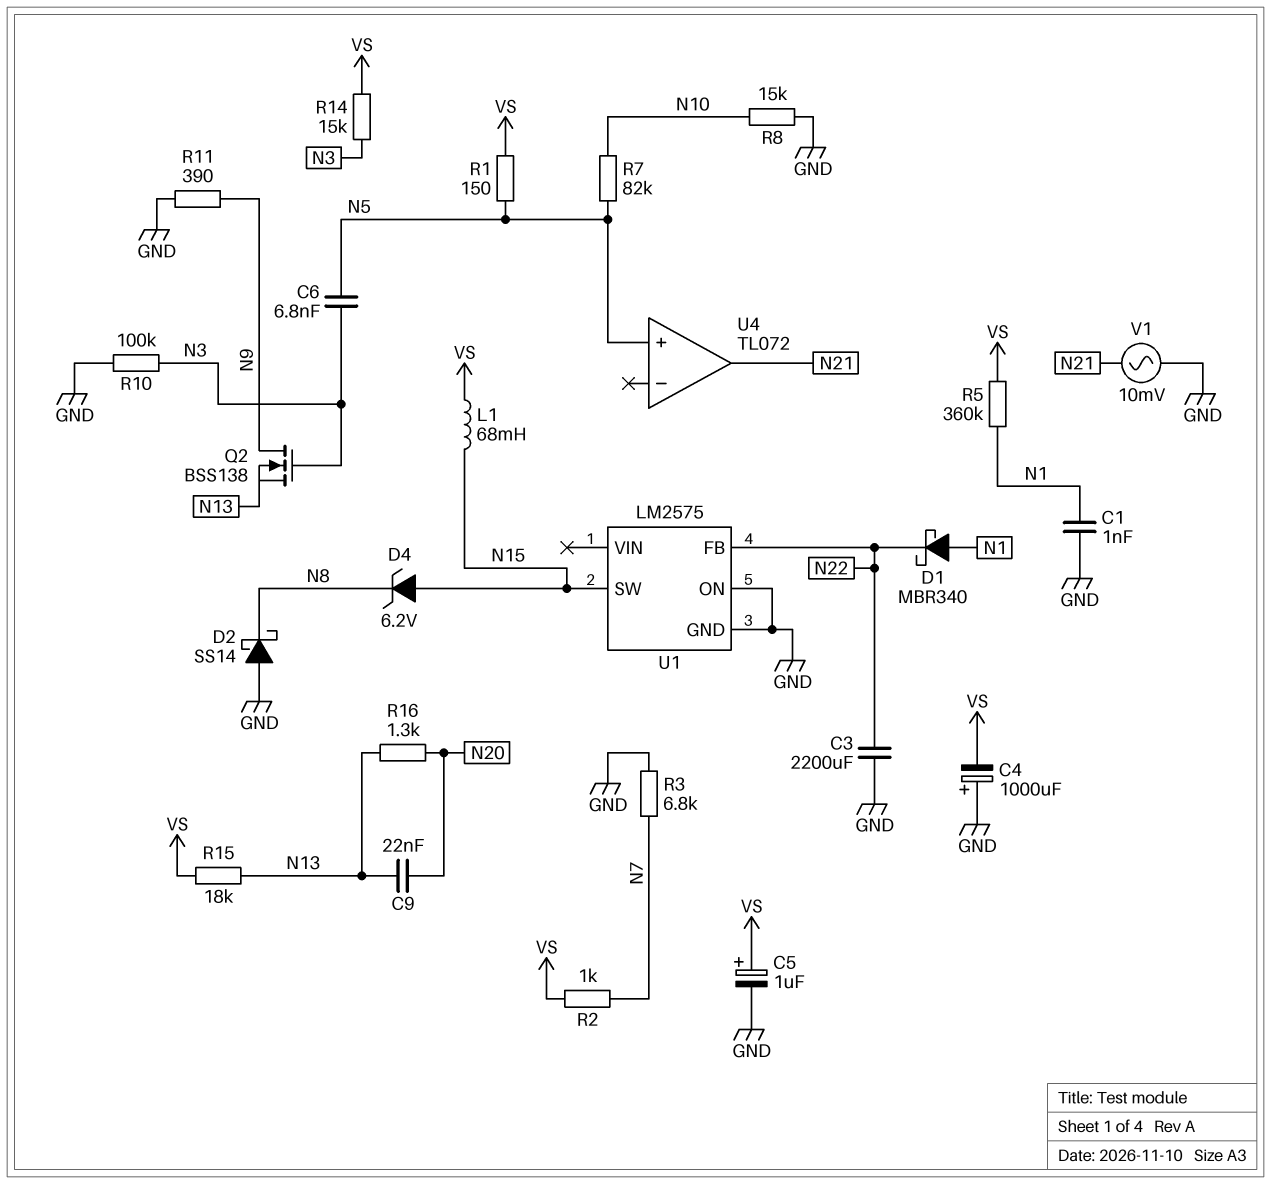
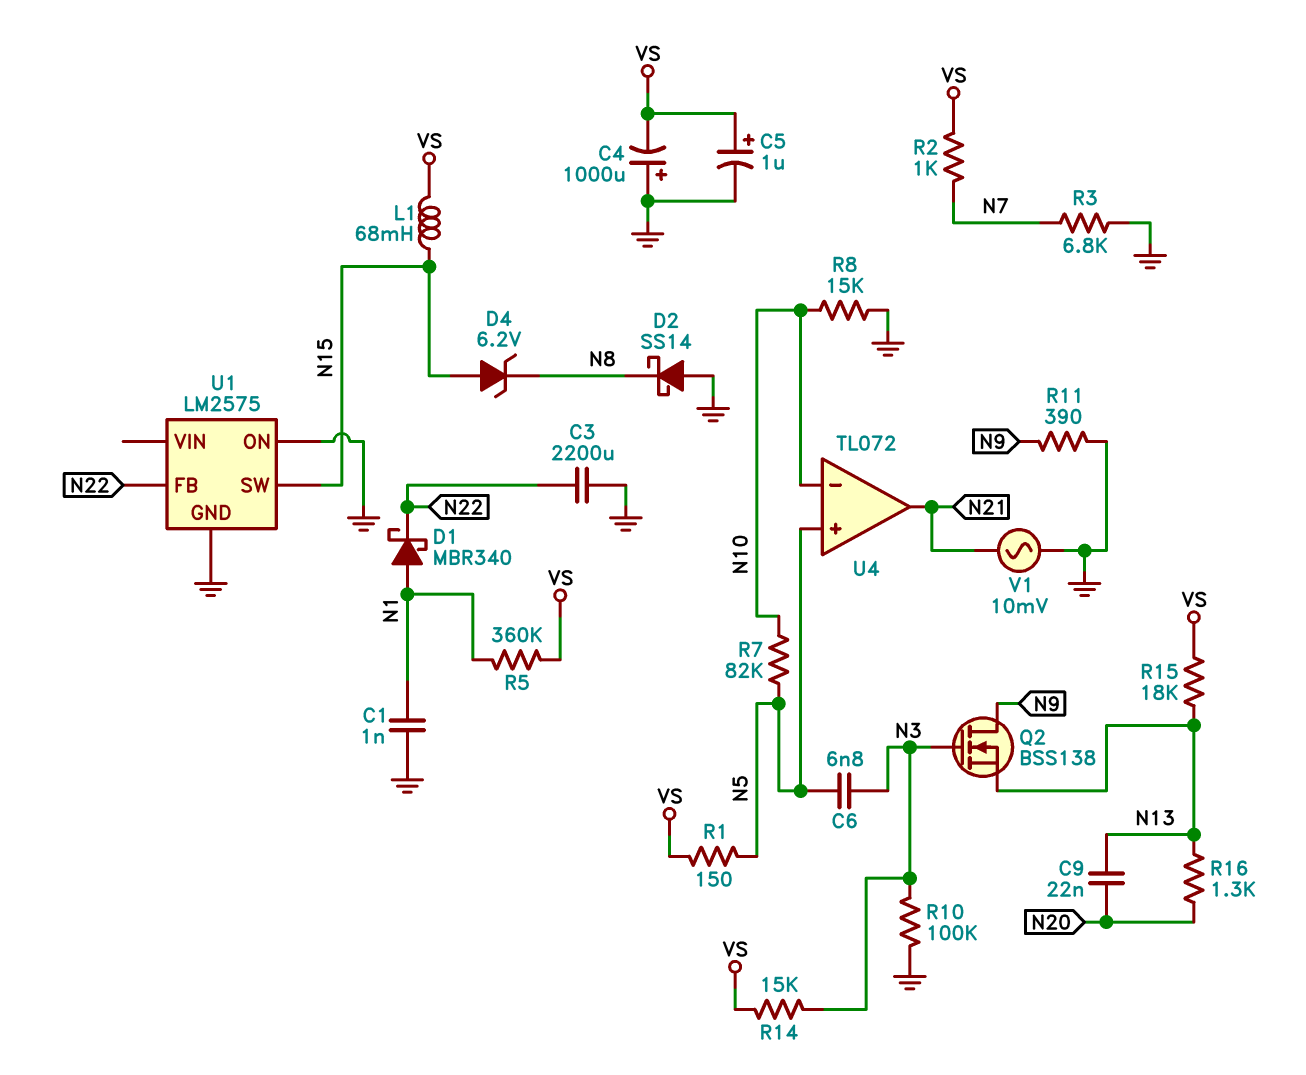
U4 pin in-: none -> N10

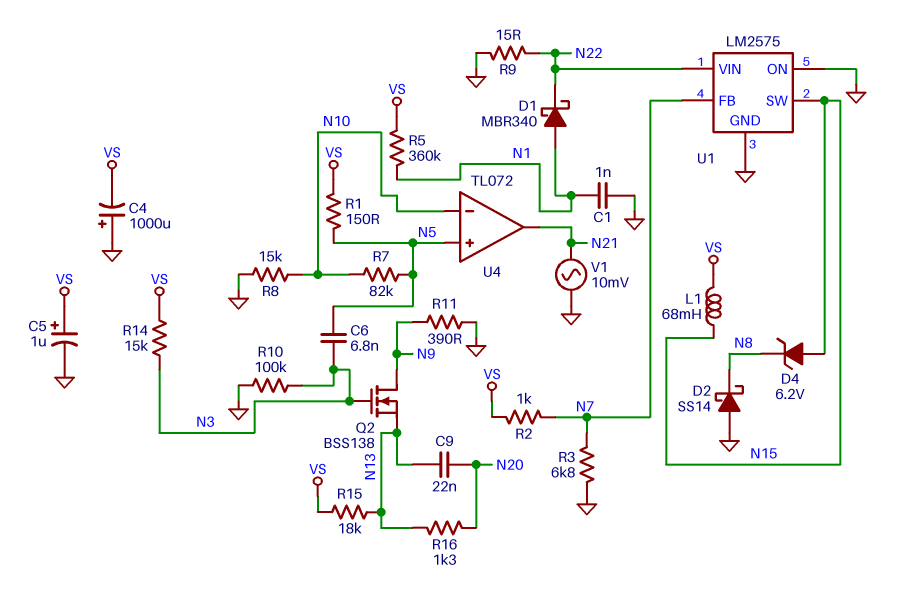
C3: 2200uF (GND, N22) -> none
R9: none -> 15 (GND, N22)
U1 pin FB: N22 -> N7
U1 pin VIN: none -> N22

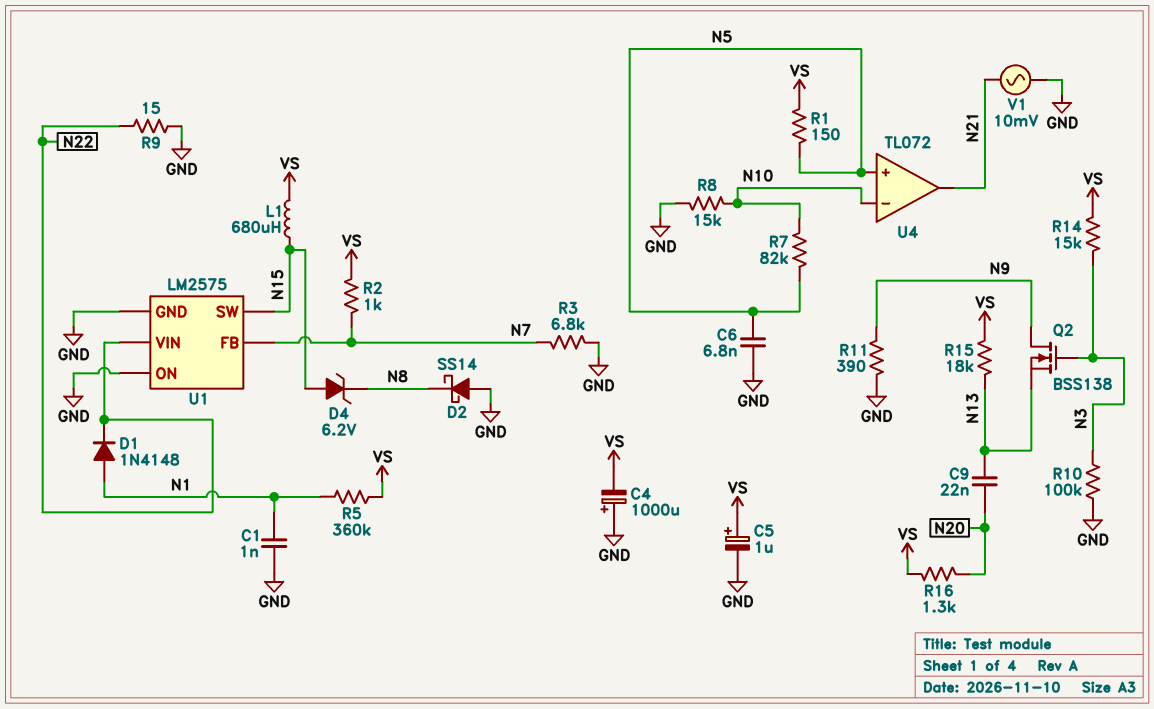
C6: 6.8nF (N3, N5) -> 6.8nF (GND, N5)
D1: schottky MBR340 (A N1, K N22) -> diode 1N4148 (A N1, K N22)
L1: 68mH (N15, VS) -> 680uH (N15, VS)
R16: 1.3k (N13, N20) -> 1.3k (N20, VS)

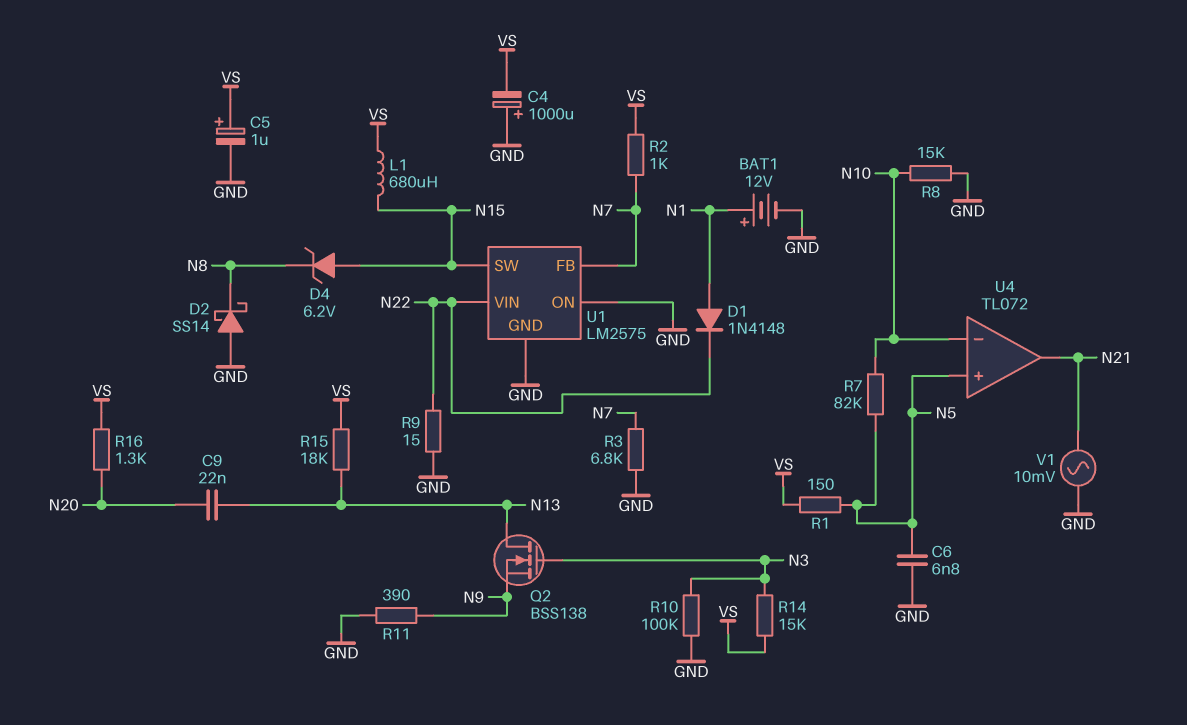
BAT1: none -> 12V (plus N1, minus GND)
C1: 1nF (GND, N1) -> none
Q2: NMOS BSS138 (G N3, D N9, S N13) -> NMOS BSS138 (G N3, D N13, S N9)
R5: 360k (N1, VS) -> none

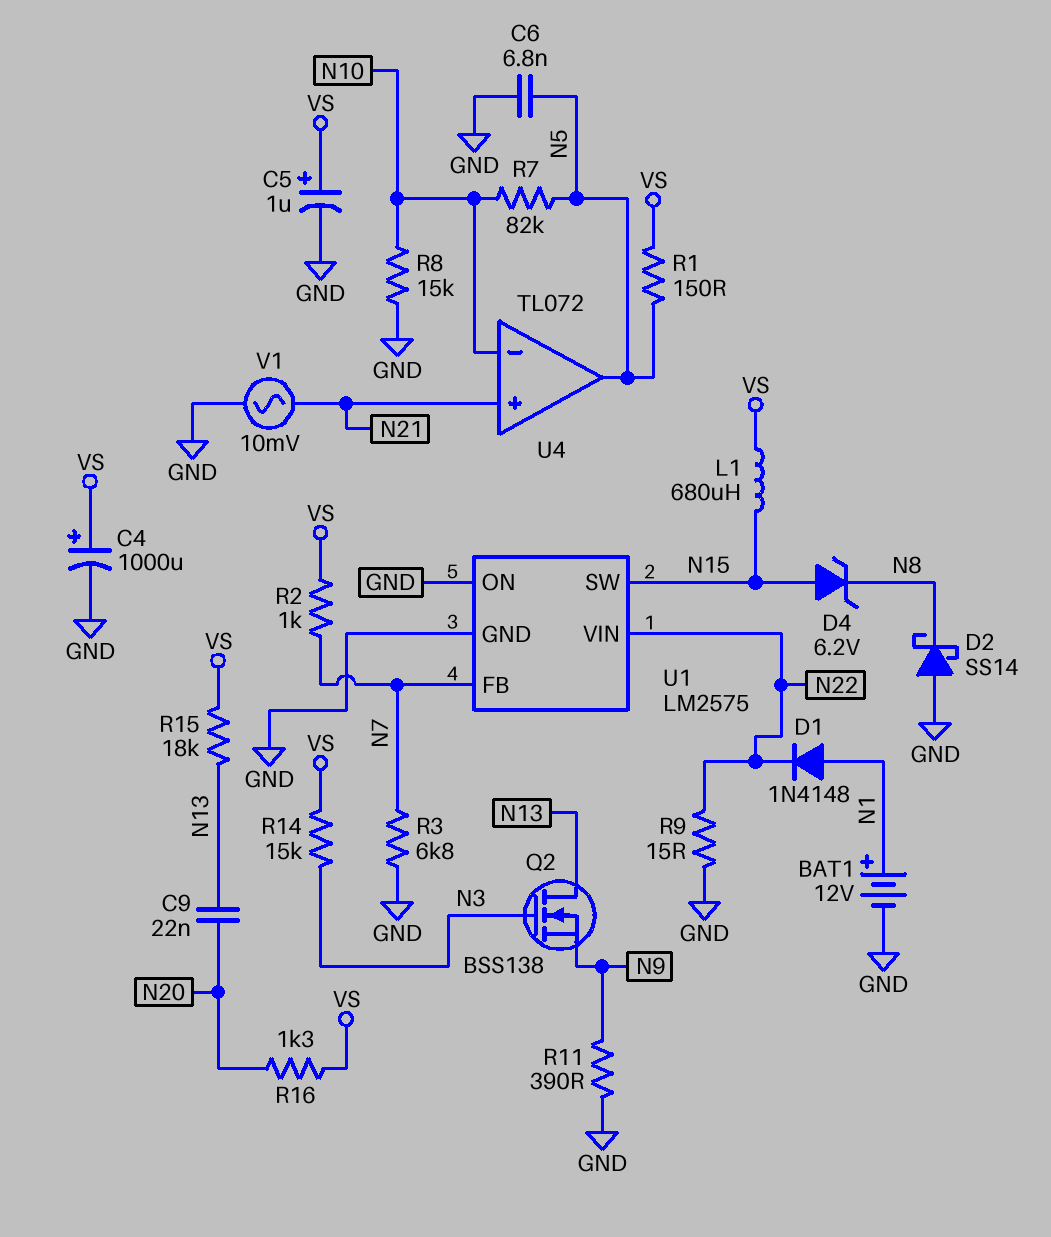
C4: 1000uF (plus GND, minus VS) -> 1000uF (plus VS, minus GND)
R10: 100k (GND, N3) -> none
U4 pin in+: N5 -> N21
U4 pin out: N21 -> N5

